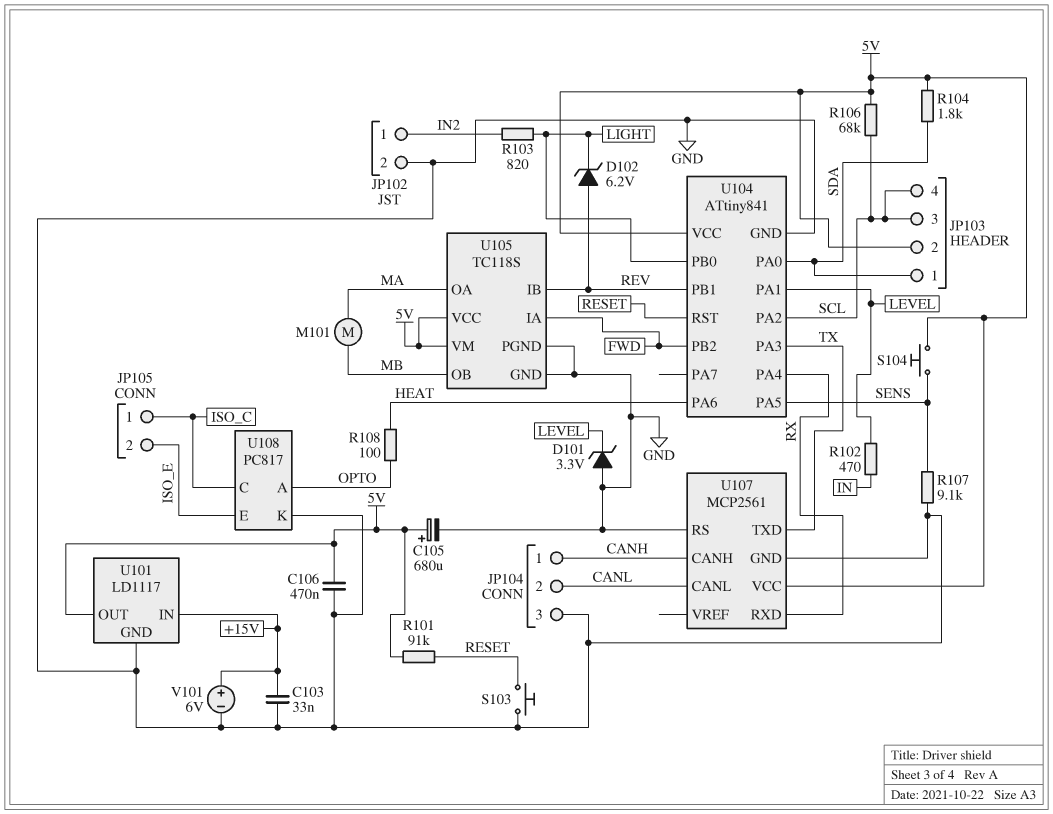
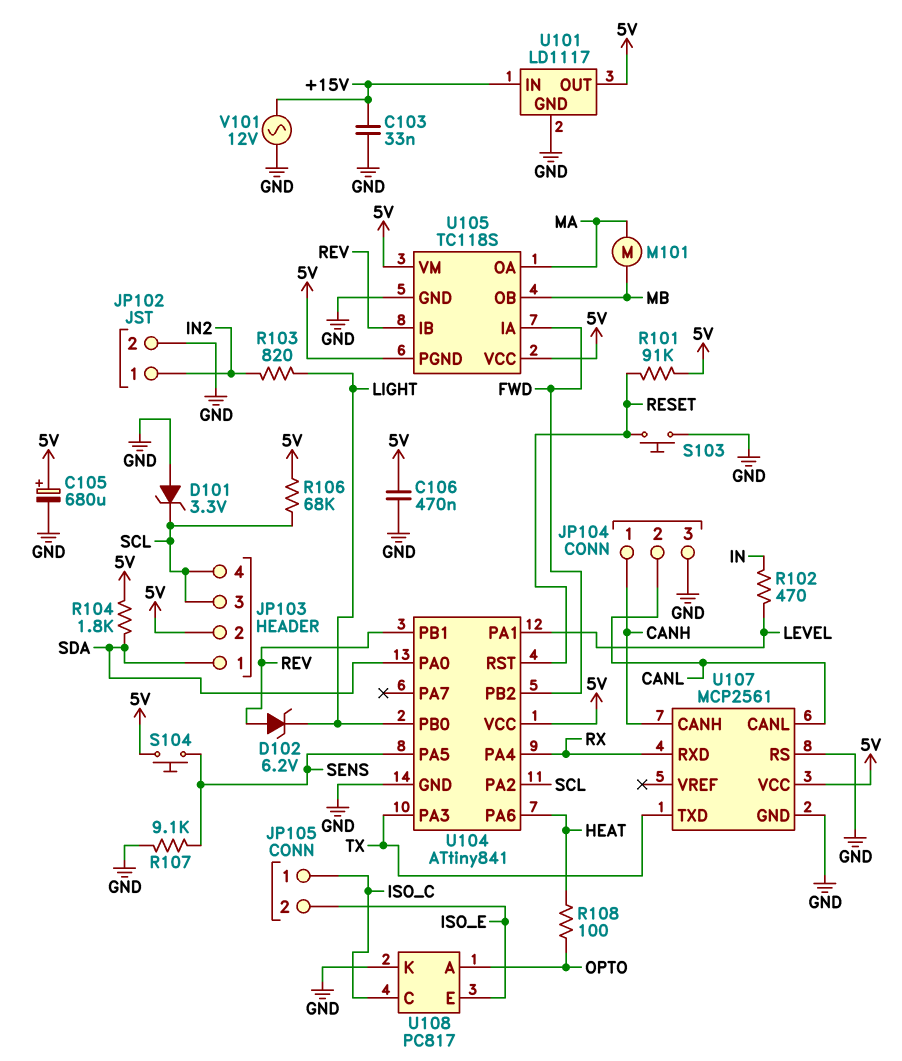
D101: zener 3.3V (A GND, K LEVEL) -> zener 3.3V (A GND, K SCL)
U105 pin PGND: GND -> 5V
V101: 6V (plus +15V, minus GND) -> AC 12V (+15V, GND)

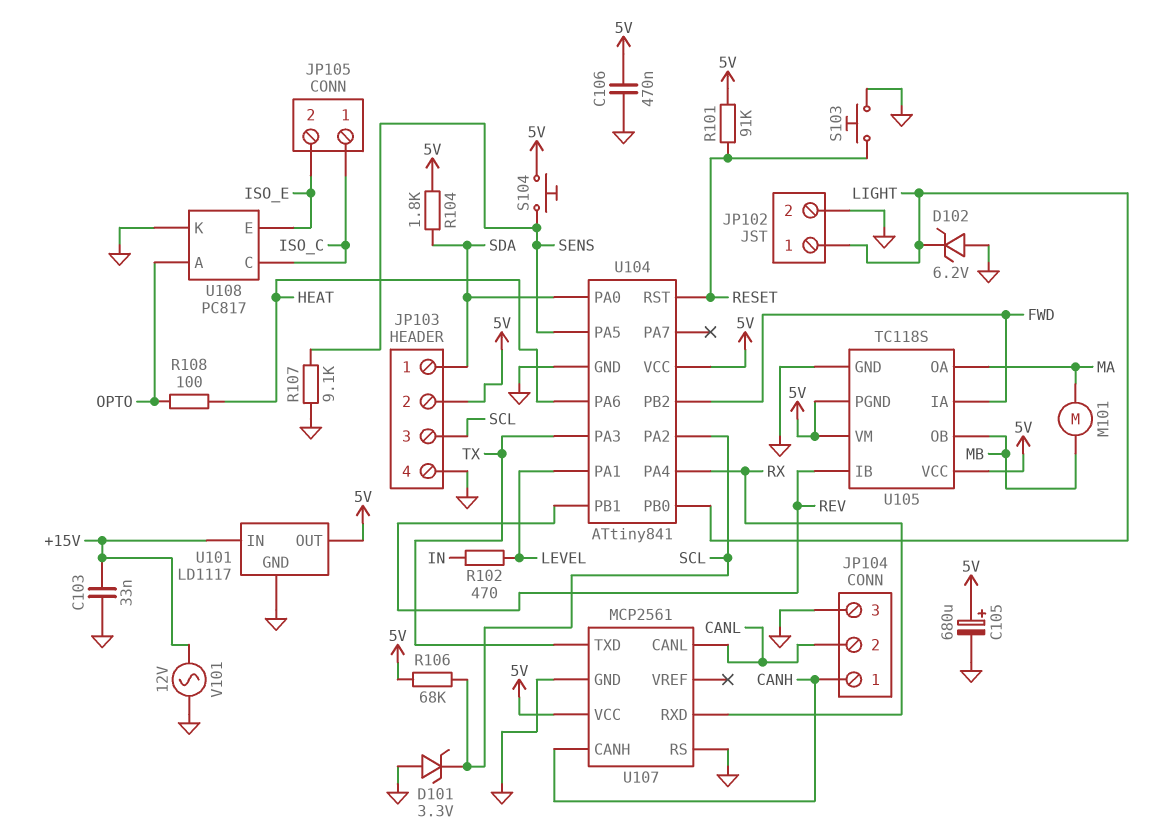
D102: zener 6.2V (A REV, K LIGHT) -> zener 6.2V (A GND, K LIGHT)
JP102 pin 1: IN2 -> LIGHT
JP103 pin 4: SCL -> GND
R103: 820 (IN2, LIGHT) -> none

